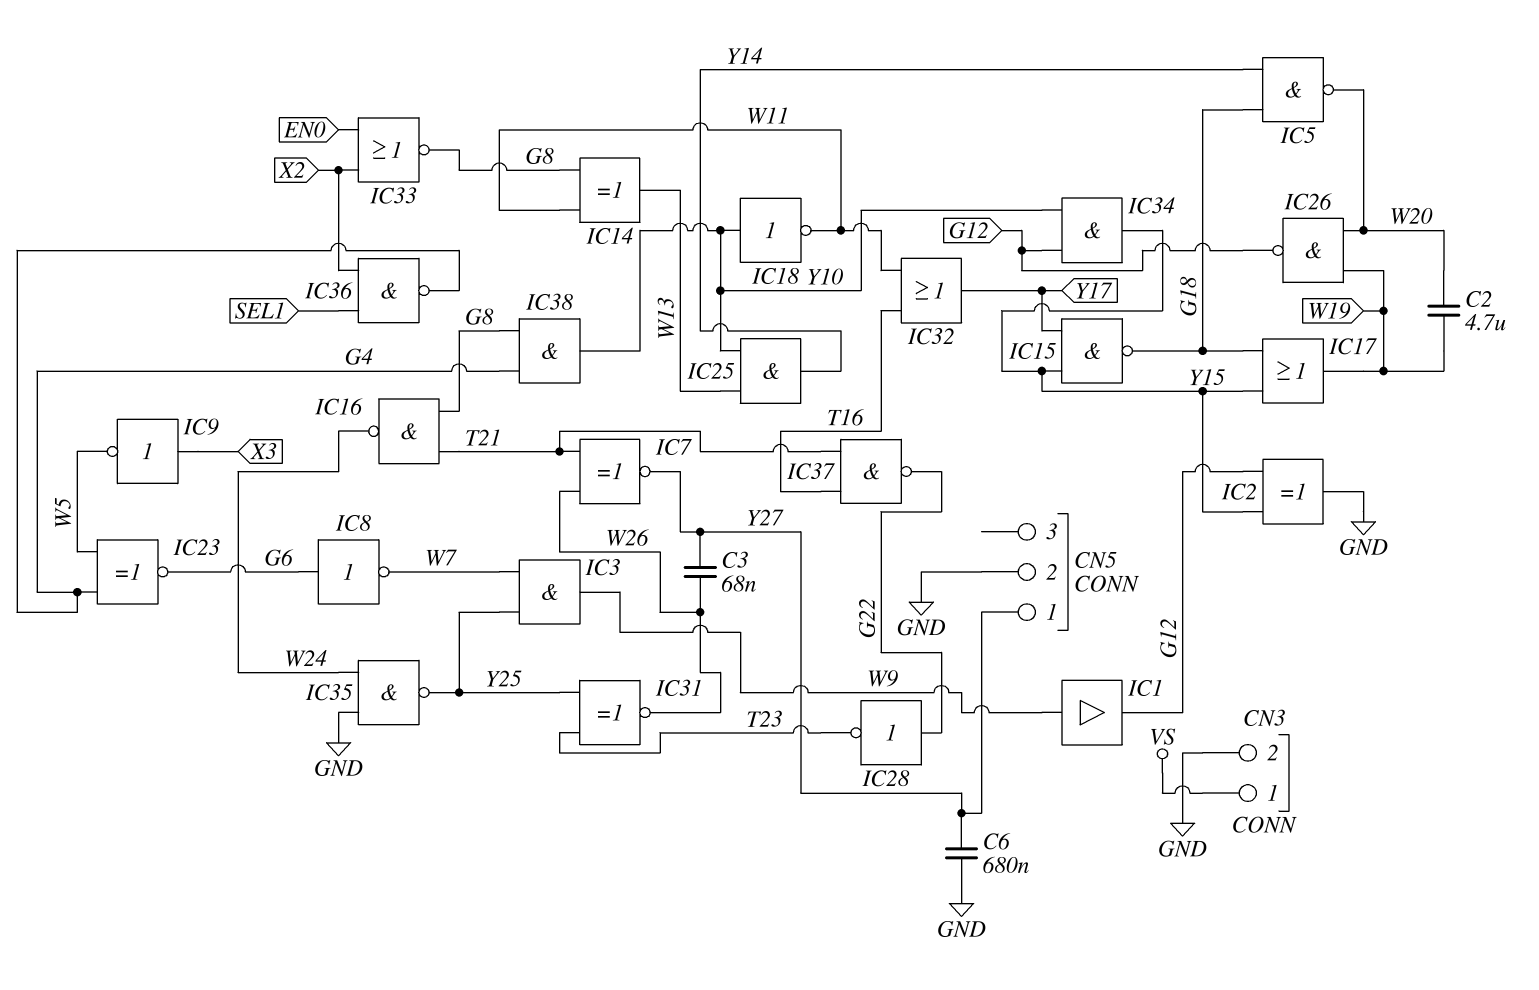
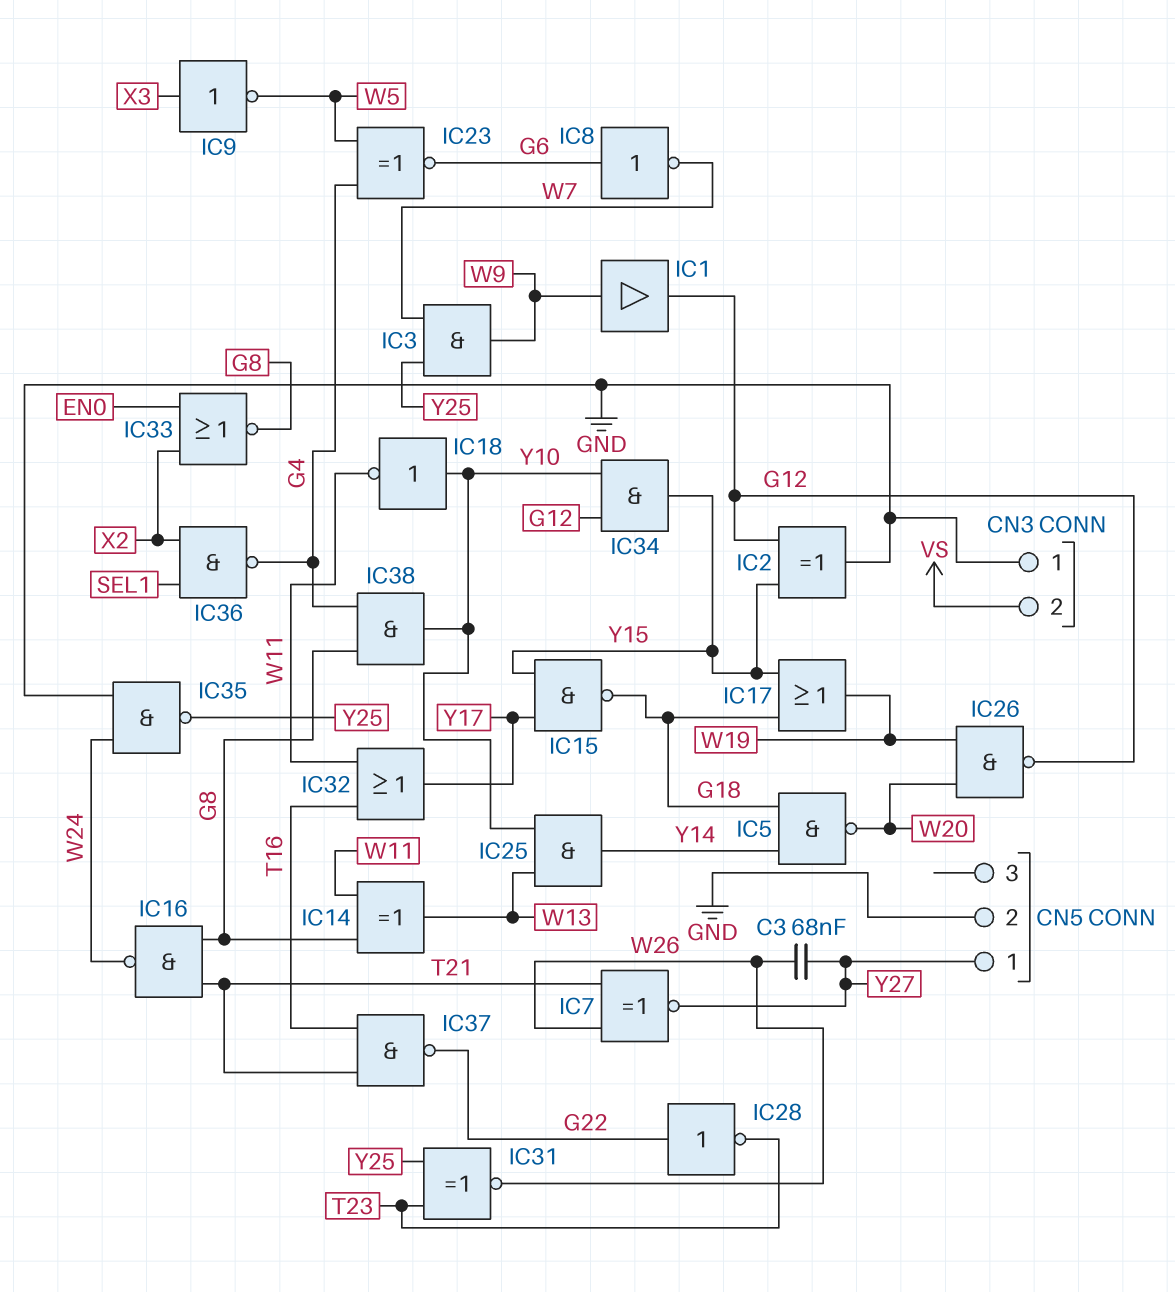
C2: 4.7uF (W19, W20) -> none
C6: 680nF (GND, Y27) -> none
CN3 pin 1: VS -> GND
CN3 pin 2: GND -> VS

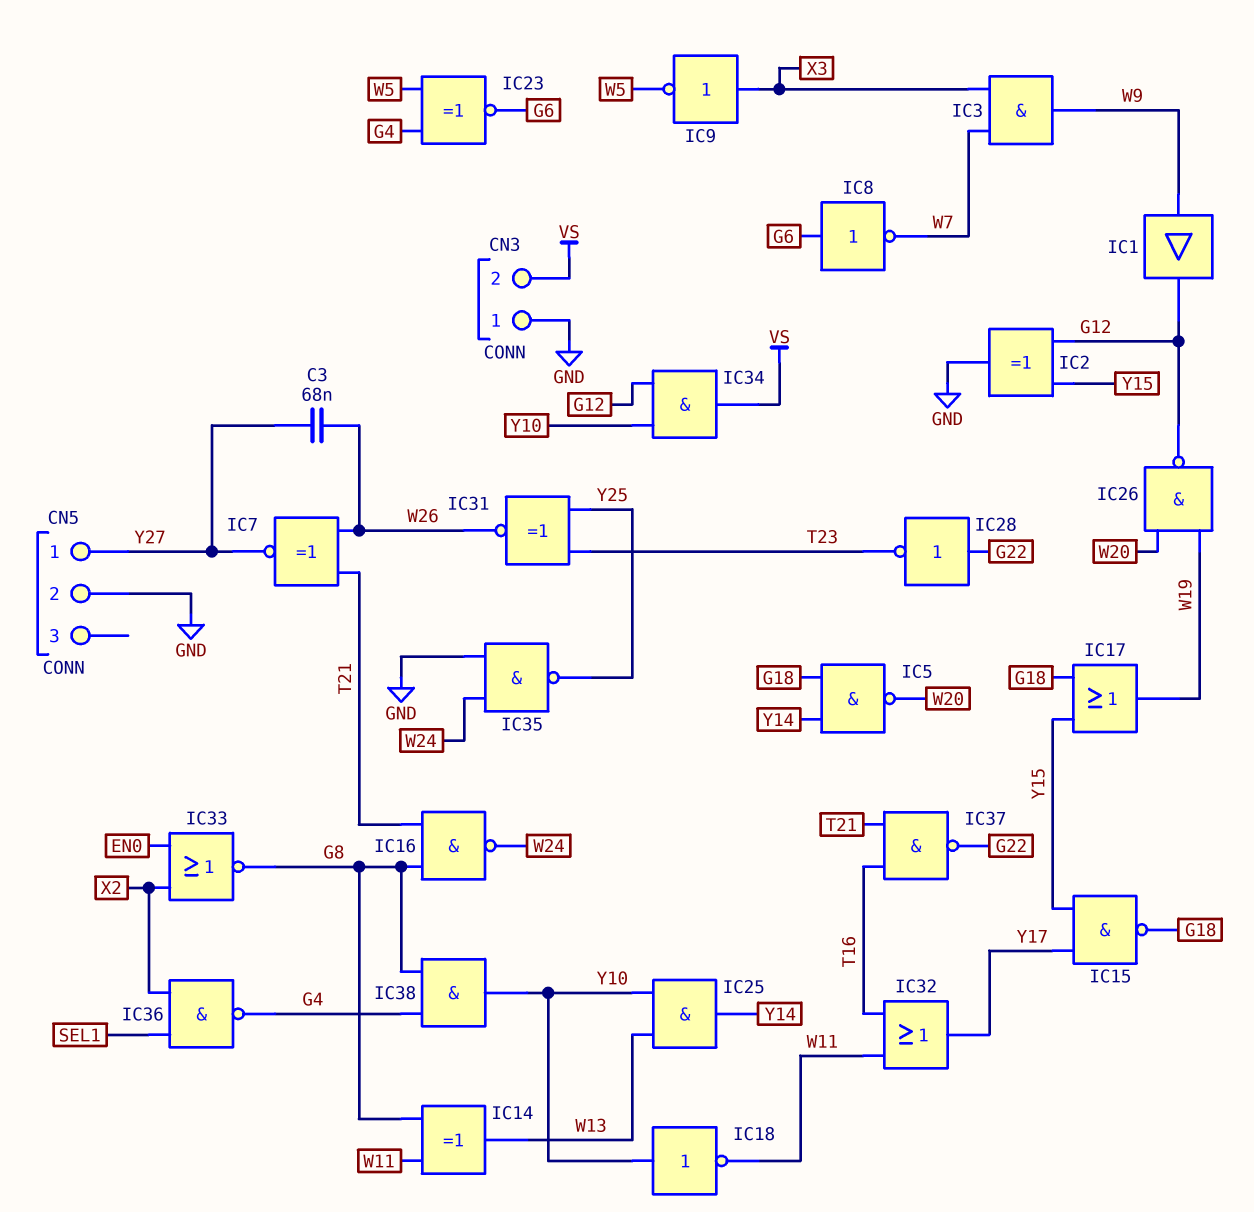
IC3: AND (in W7, in Y25, out W9) -> AND (in W7, in X3, out W9)
IC34: AND (in G12, in Y10, out Y15) -> AND (in G12, in Y10, out VS)

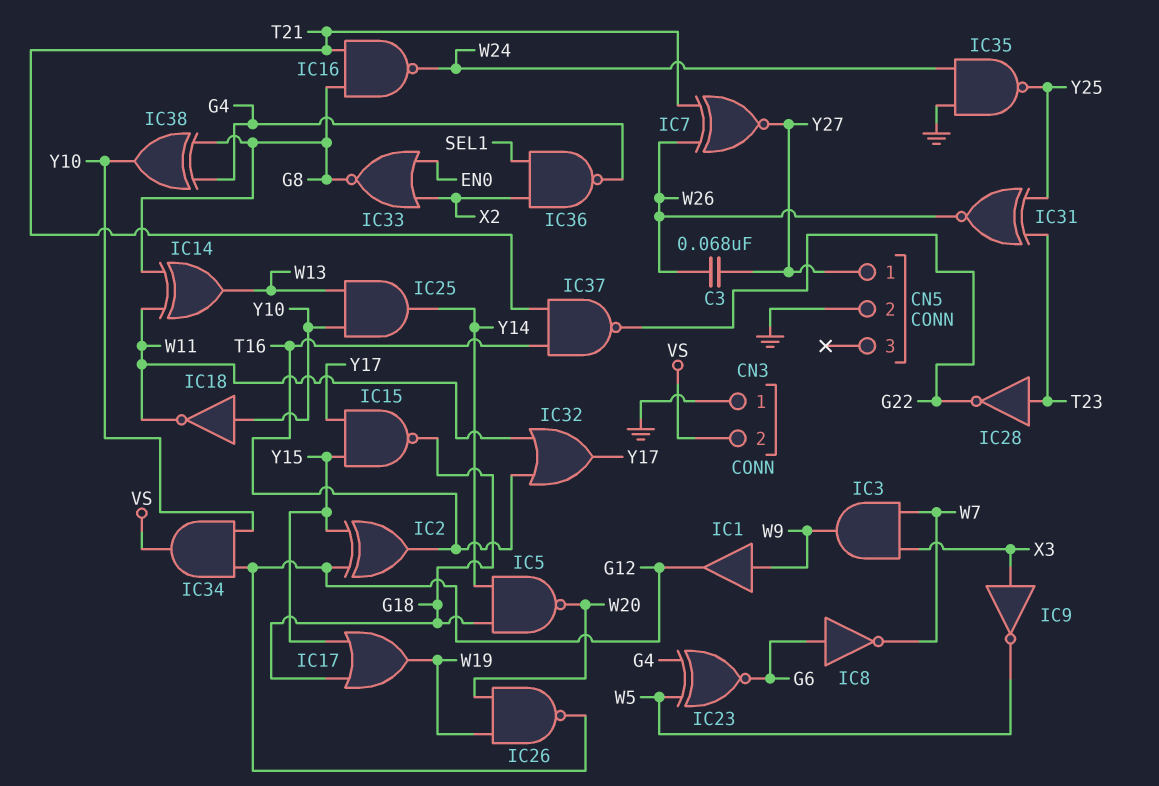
IC2: XOR (in G12, in Y15, out GND) -> XOR (in G12, in Y15, out T16)
IC28: NOT (in G22, out T23) -> NOT (in T23, out G22)
IC38: AND (in G4, in G8, out Y10) -> XOR (in G4, in G8, out Y10)

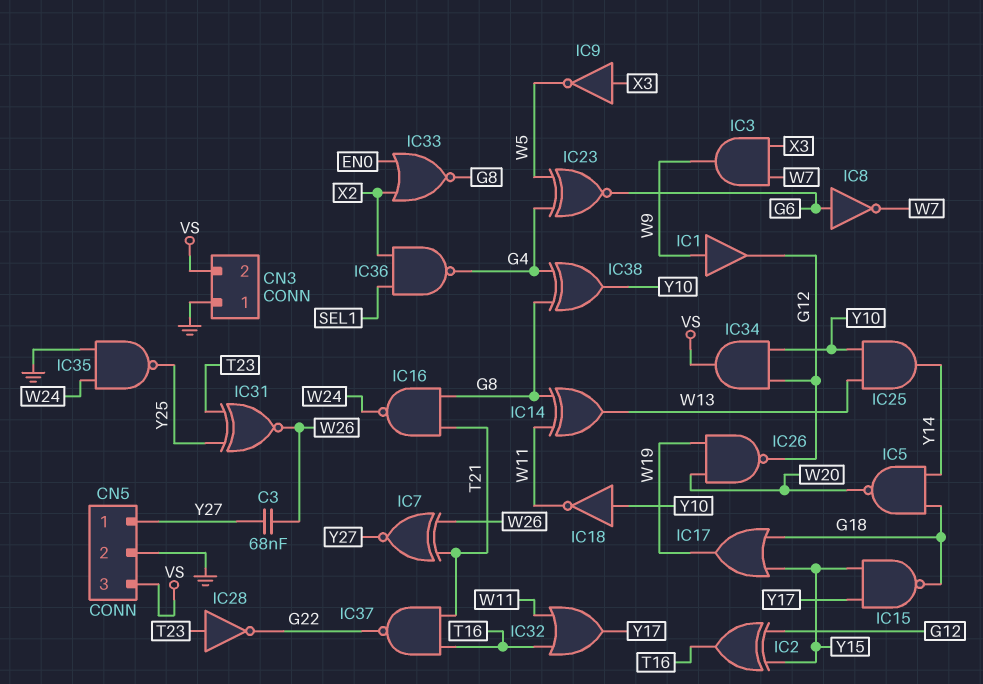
CN5 pin 3: none -> VS

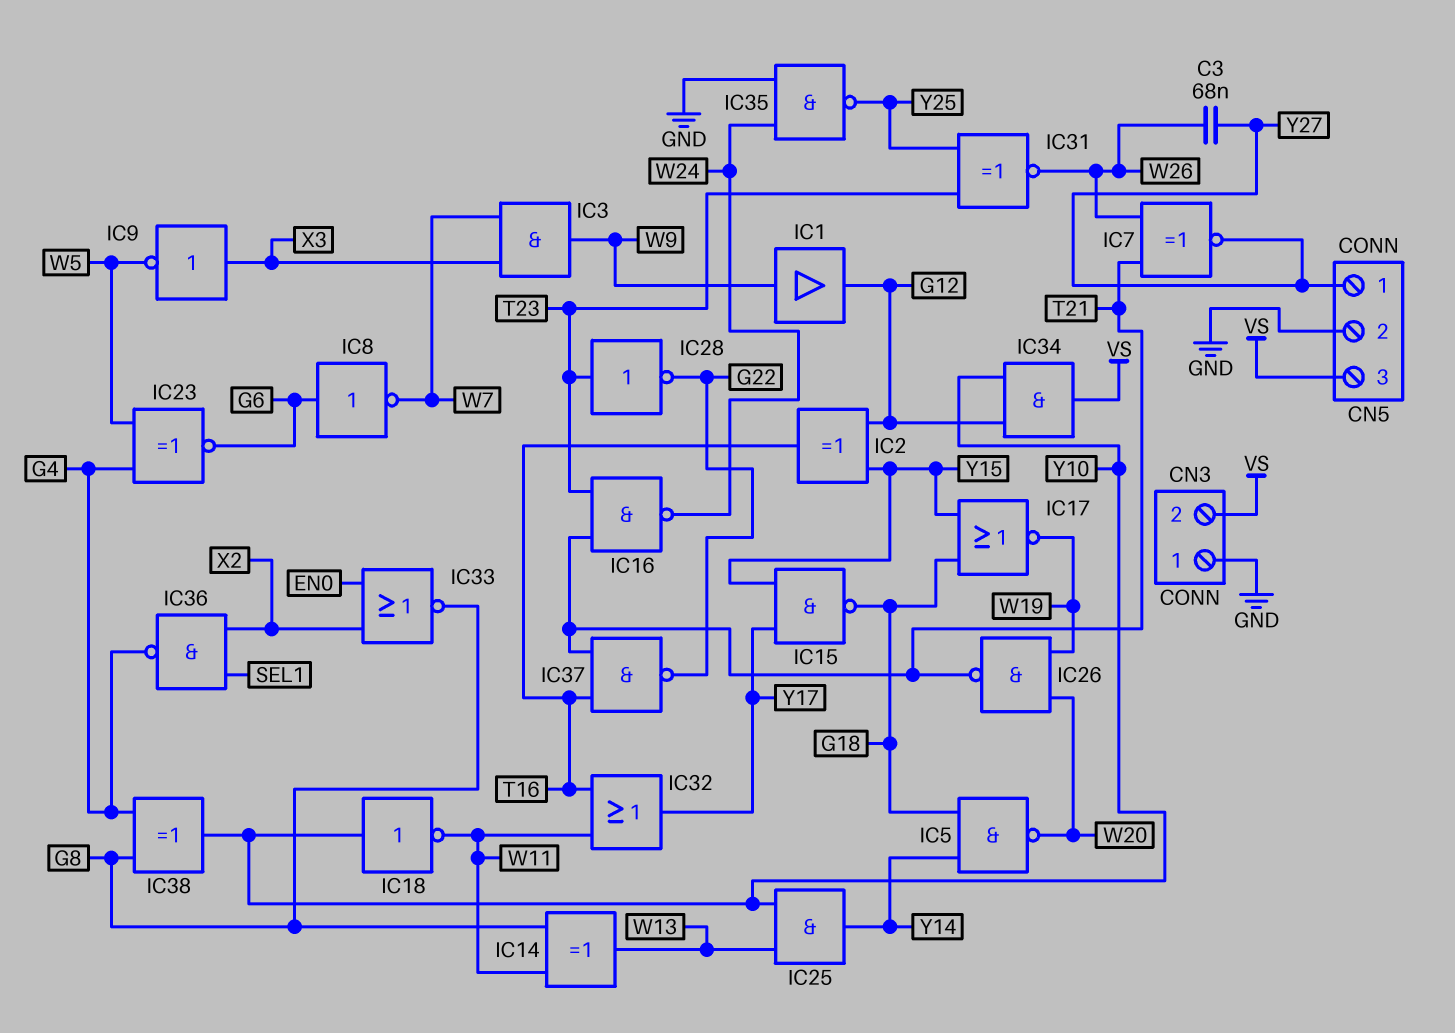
IC16: NAND (in G8, in T21, out W24) -> NAND (in T21, in T23, out W24)
IC17: OR (in G18, in Y15, out W19) -> NOR (in G18, in Y15, out W19)
IC26: NAND (in W19, in W20, out G12) -> NAND (in W19, in W20, out T21)

